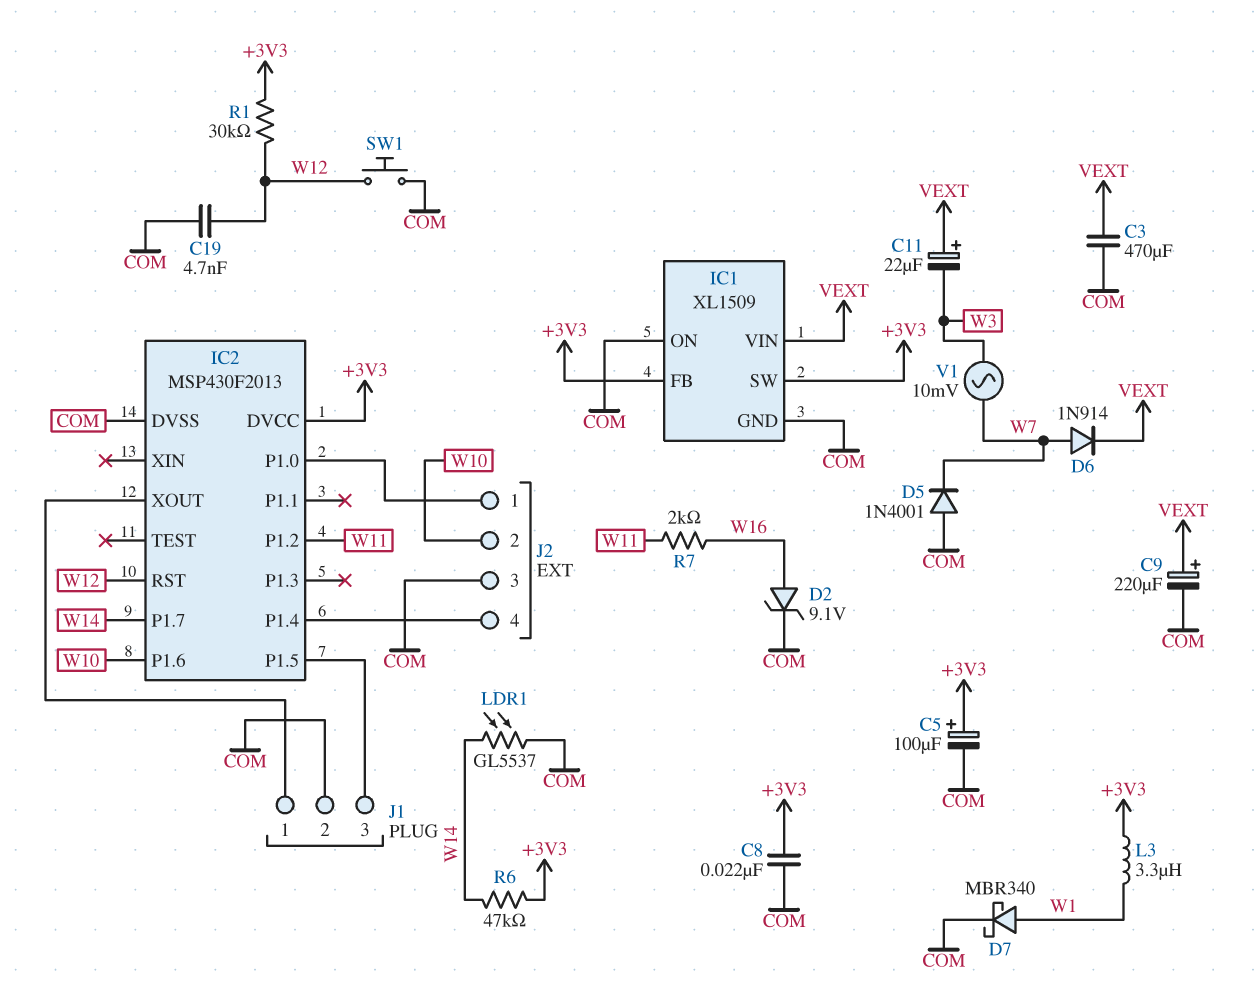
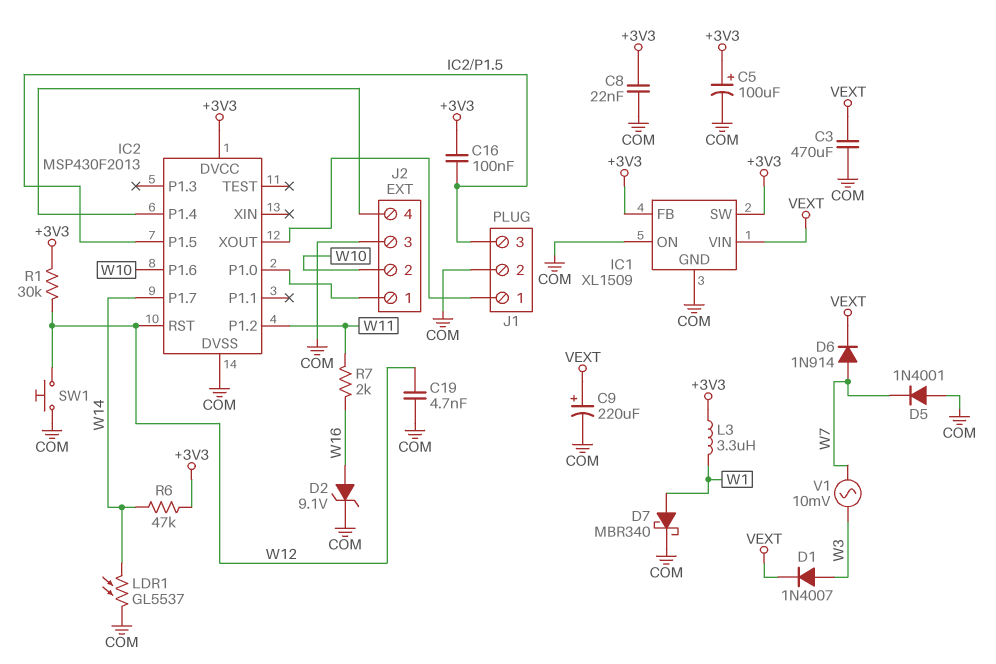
C11: 22uF (plus VEXT, minus W3) -> none
C16: none -> 100nF (+3V3, IC2/P1.5)
D1: none -> diode 1N4007 (A W3, K VEXT)

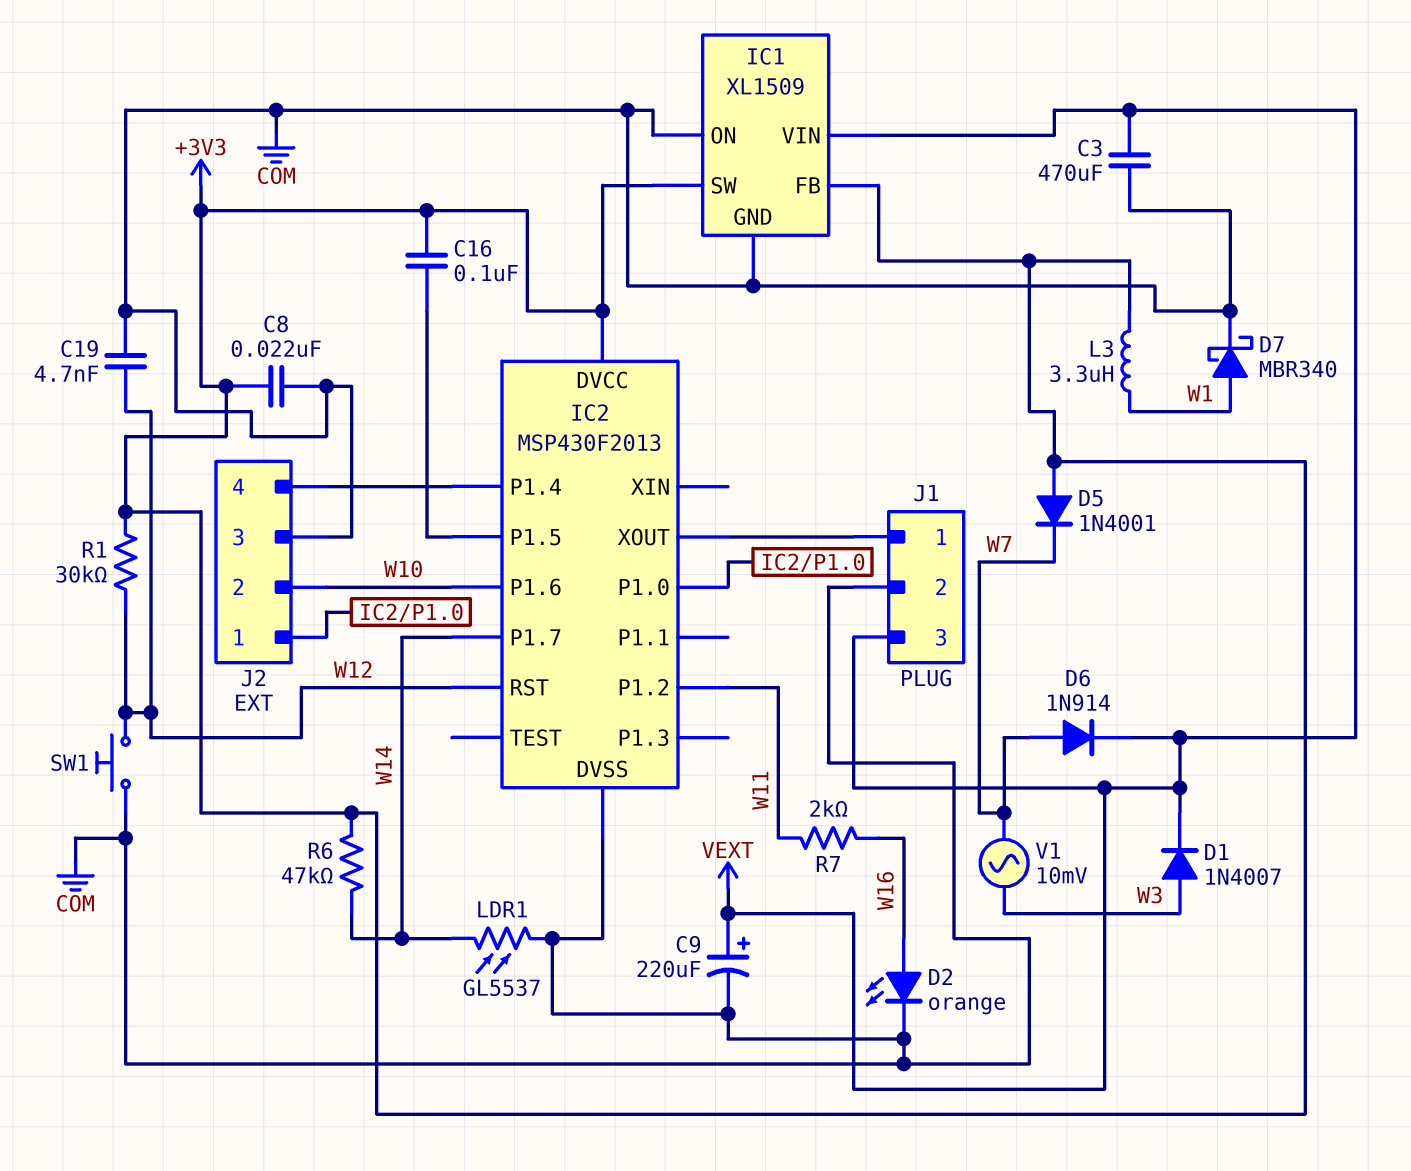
C5: 100uF (plus +3V3, minus COM) -> none
D2: zener 9.1V (A W16, K COM) -> LED orange (A W16, K COM)
D5: diode 1N4001 (A COM, K W7) -> diode 1N4001 (A +3V3, K W7)
J1 pin 3: IC2/P1.5 -> VEXT

